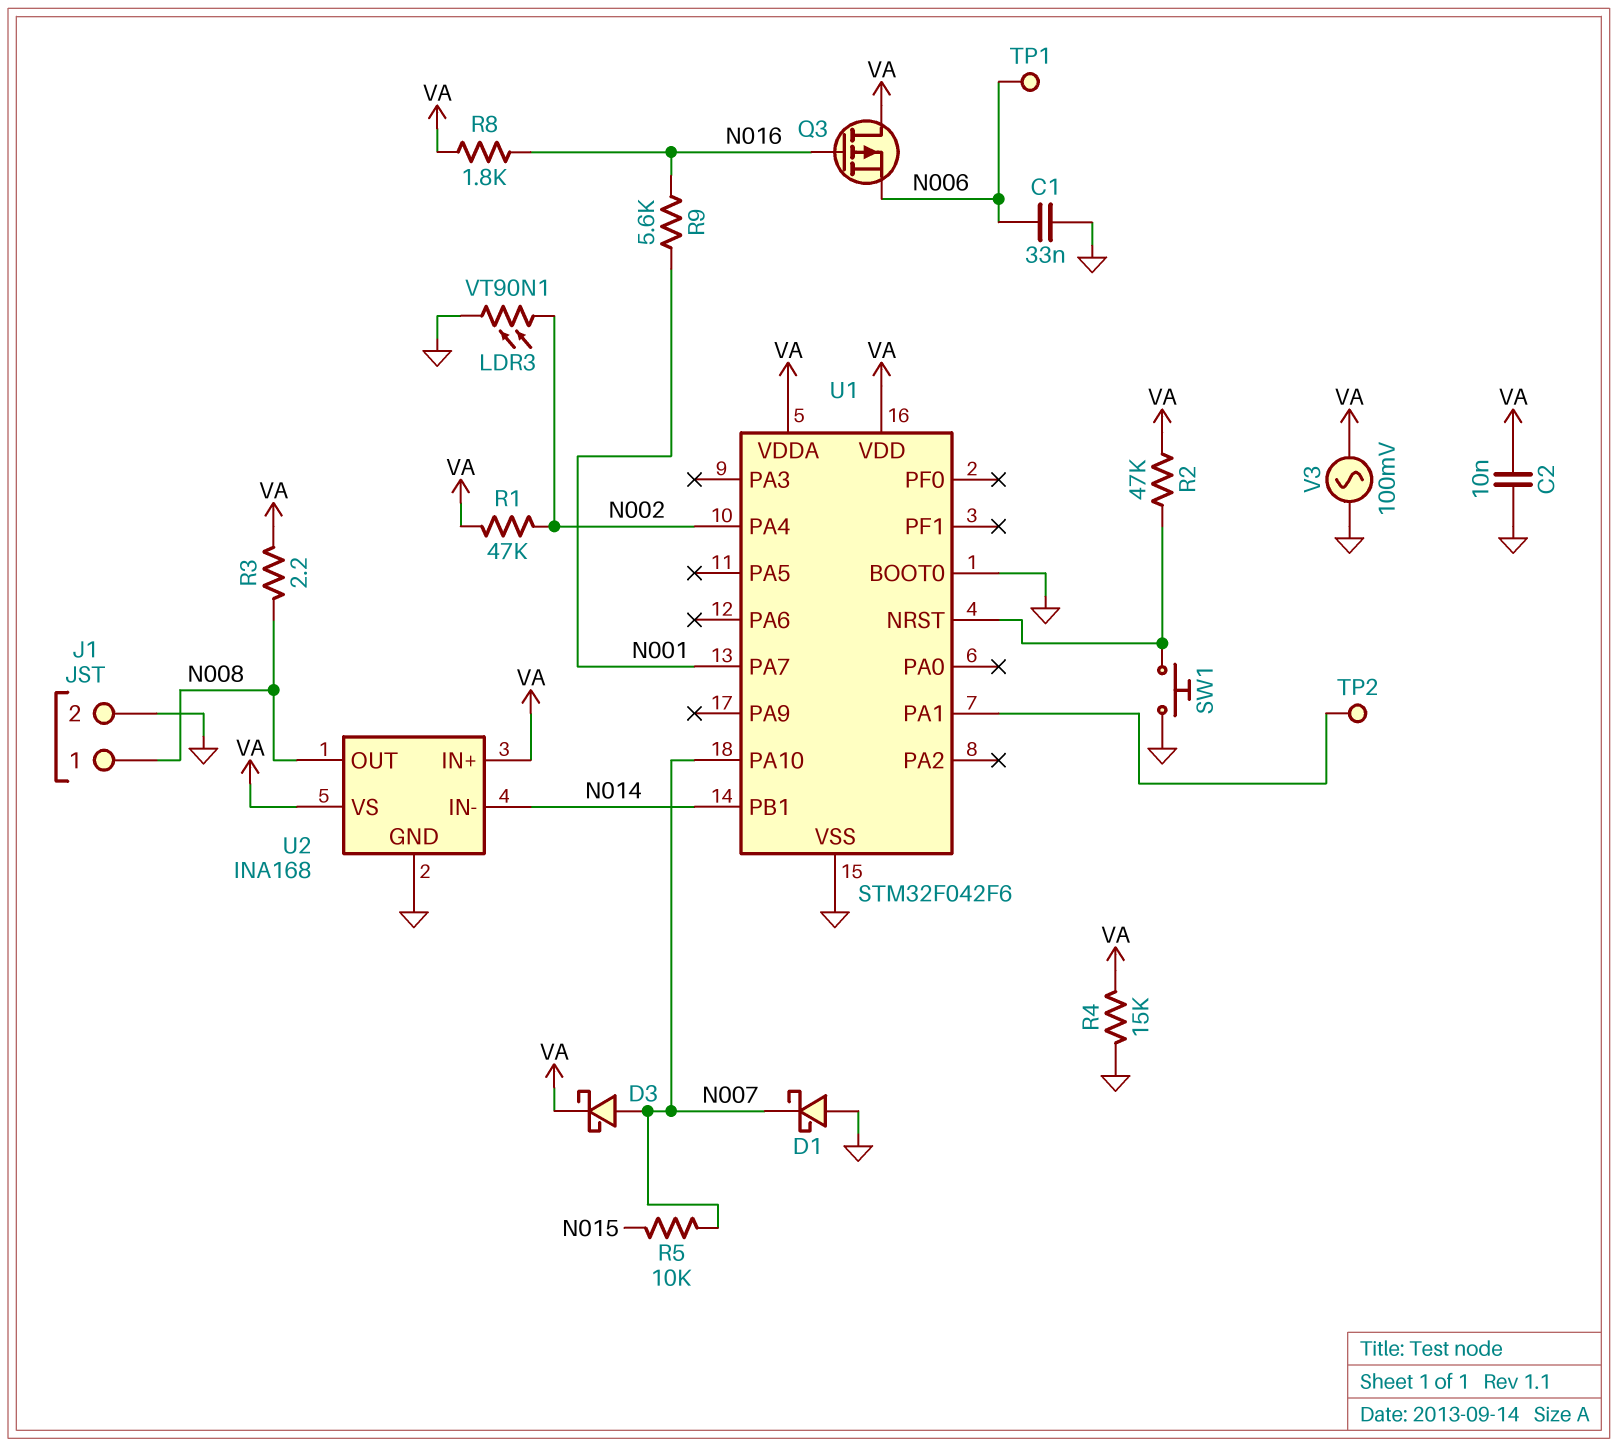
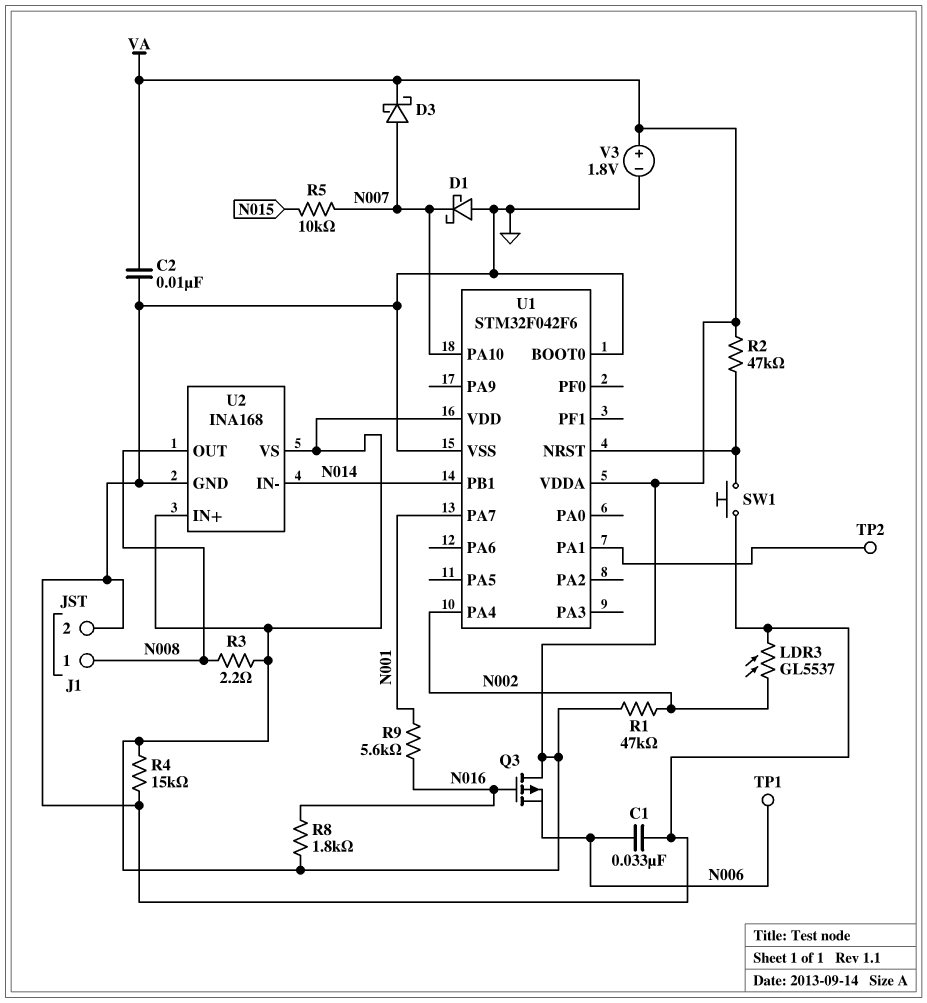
LDR3: VT90N1 (GND, N002) -> GL5537 (GND, N002)
V3: AC 100mV (GND, VA) -> 1.8V (plus VA, minus GND)

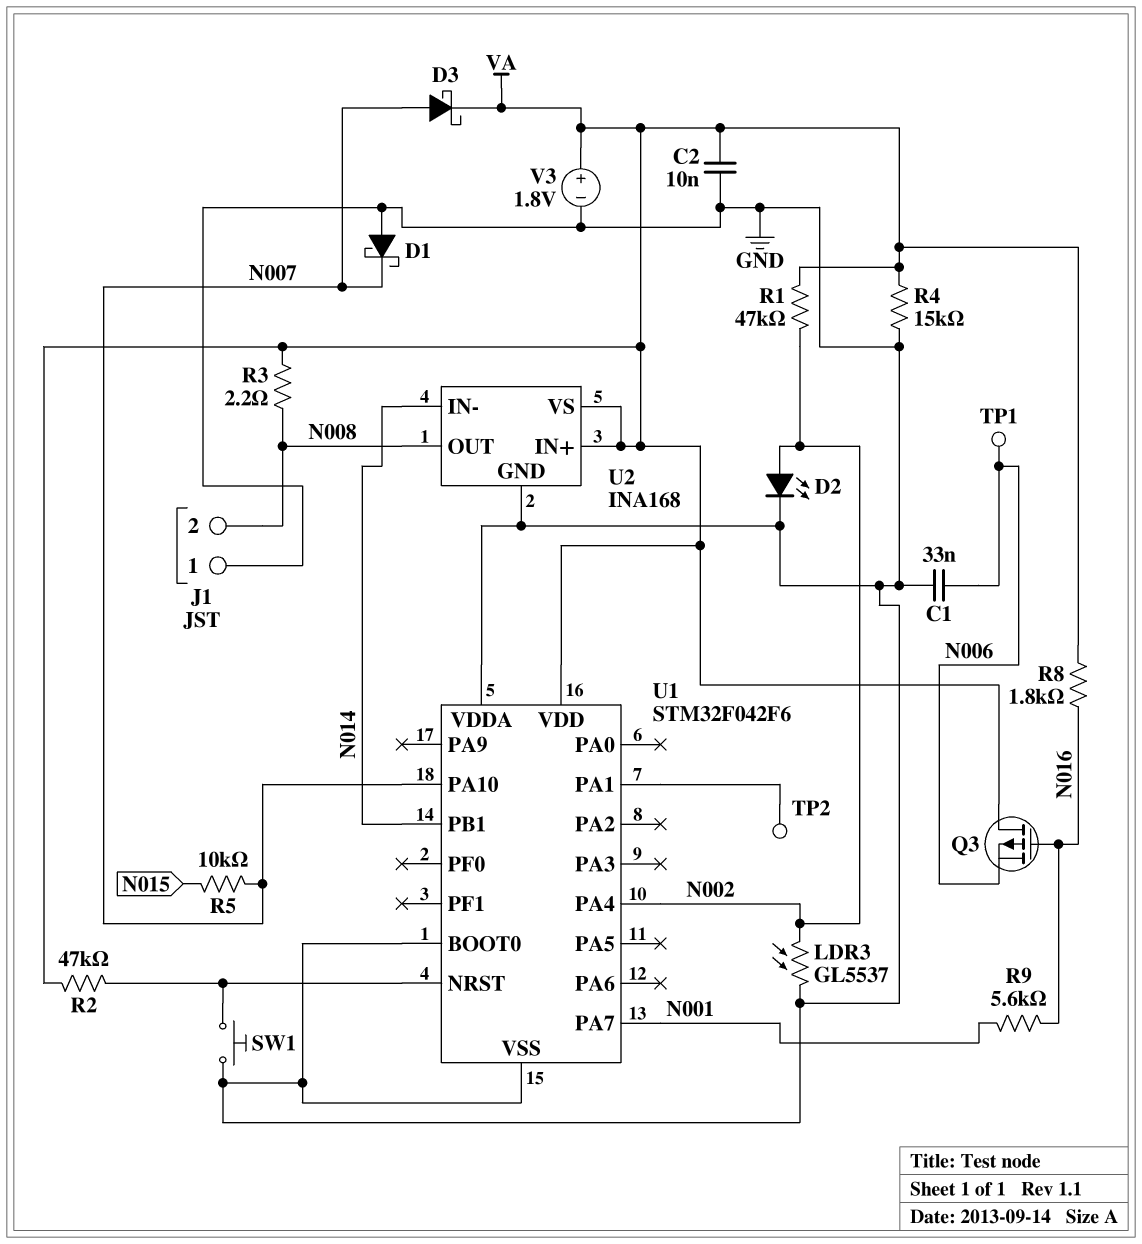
D2: none -> LED (A N002, K GND)
J1 pin 1: N008 -> GND
J1 pin 2: GND -> N008
U1 pin VDDA: VA -> GND

